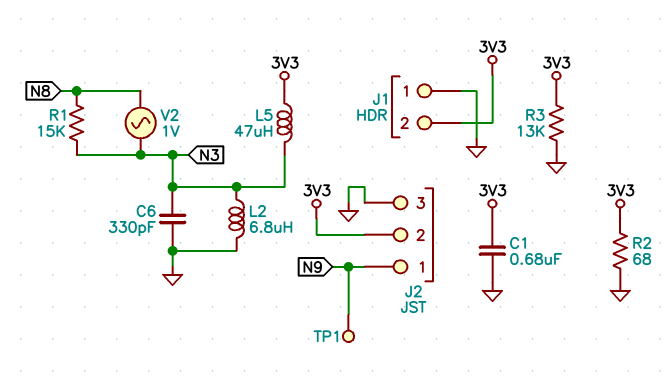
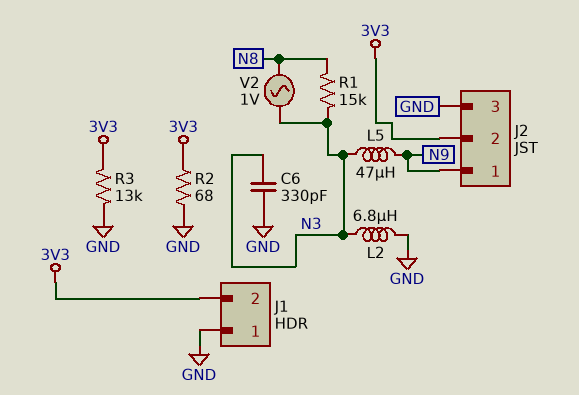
C1: 680nF (3V3, GND) -> none
L5: 47uH (3V3, N3) -> 47uH (N3, N9)
TP1: test point (N9) -> none

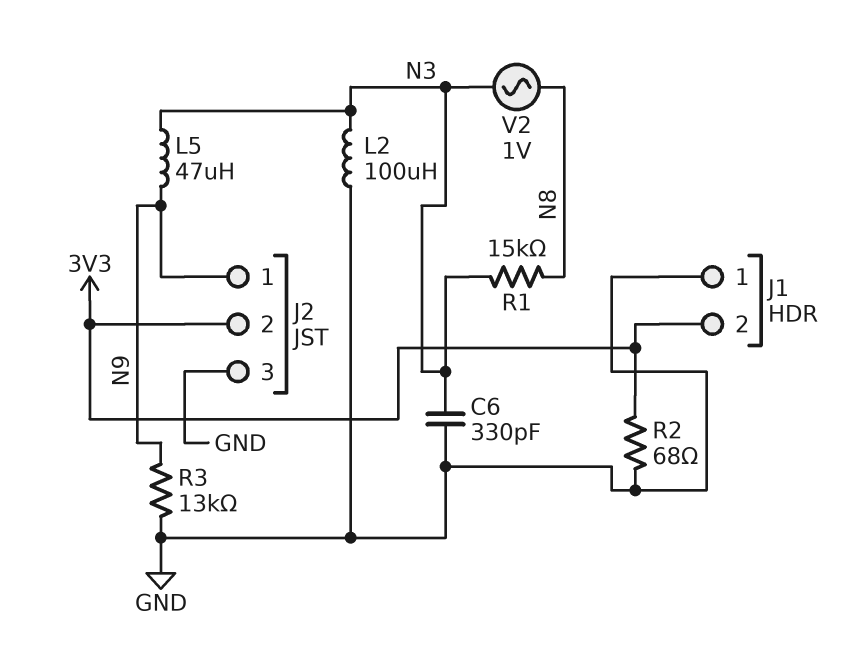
L2: 6.8uH (GND, N3) -> 100uH (GND, N3)
R3: 13k (3V3, GND) -> 13k (GND, N9)

